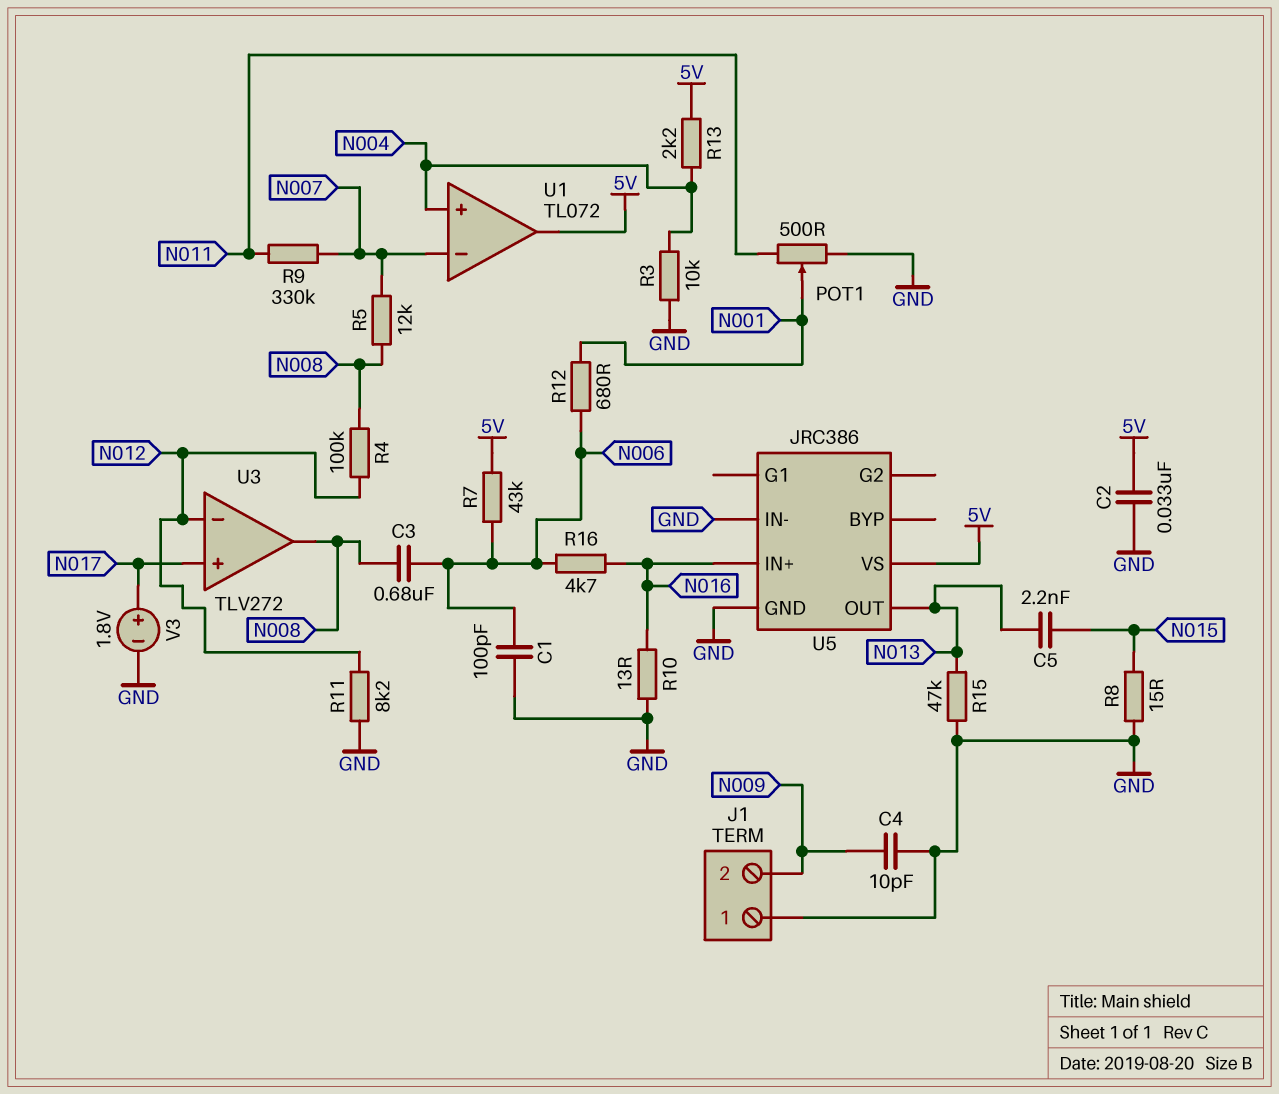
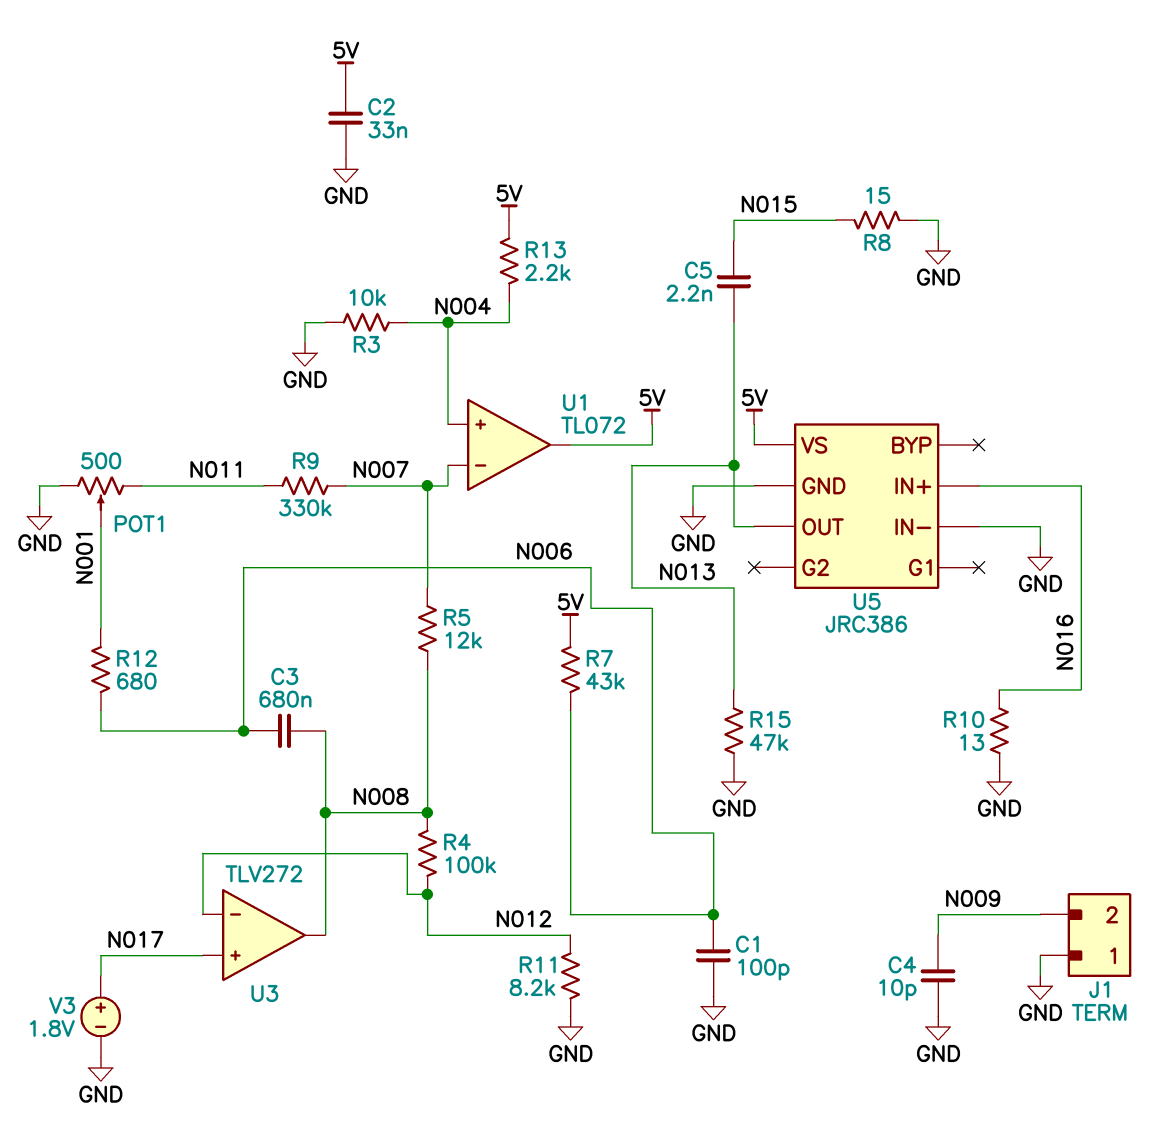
R16: 4.7k (N006, N016) -> none

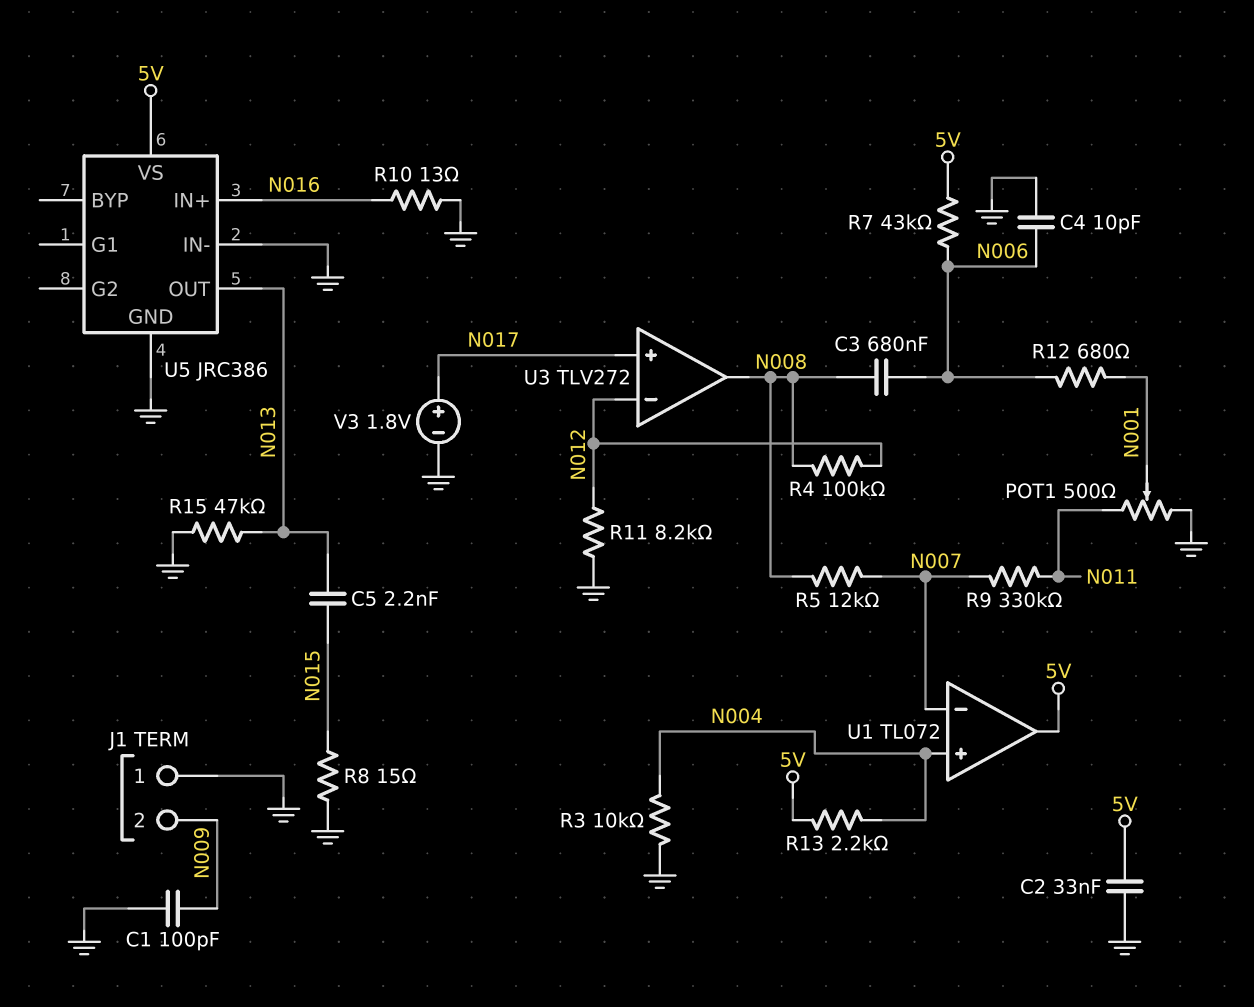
C1: 100pF (GND, N006) -> 100pF (GND, N009)
C4: 10pF (GND, N009) -> 10pF (GND, N006)

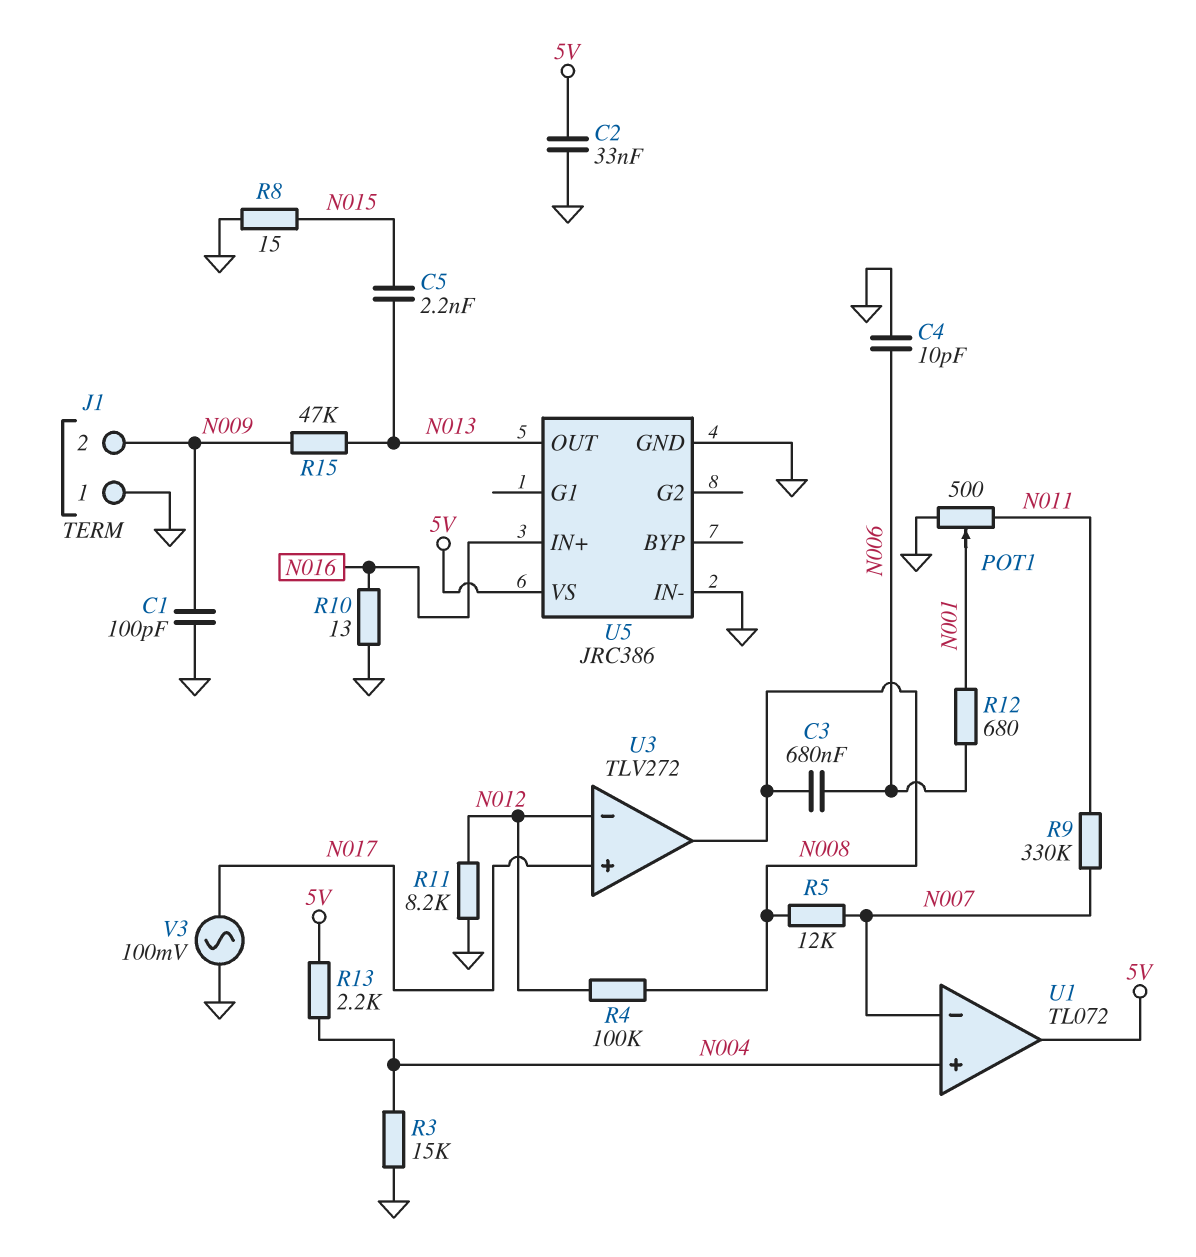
R3: 10k (GND, N004) -> 15k (GND, N004)
R7: 43k (5V, N006) -> none
R15: 47k (GND, N013) -> 47k (N009, N013)
V3: 1.8V (plus N017, minus GND) -> AC 100mV (GND, N017)

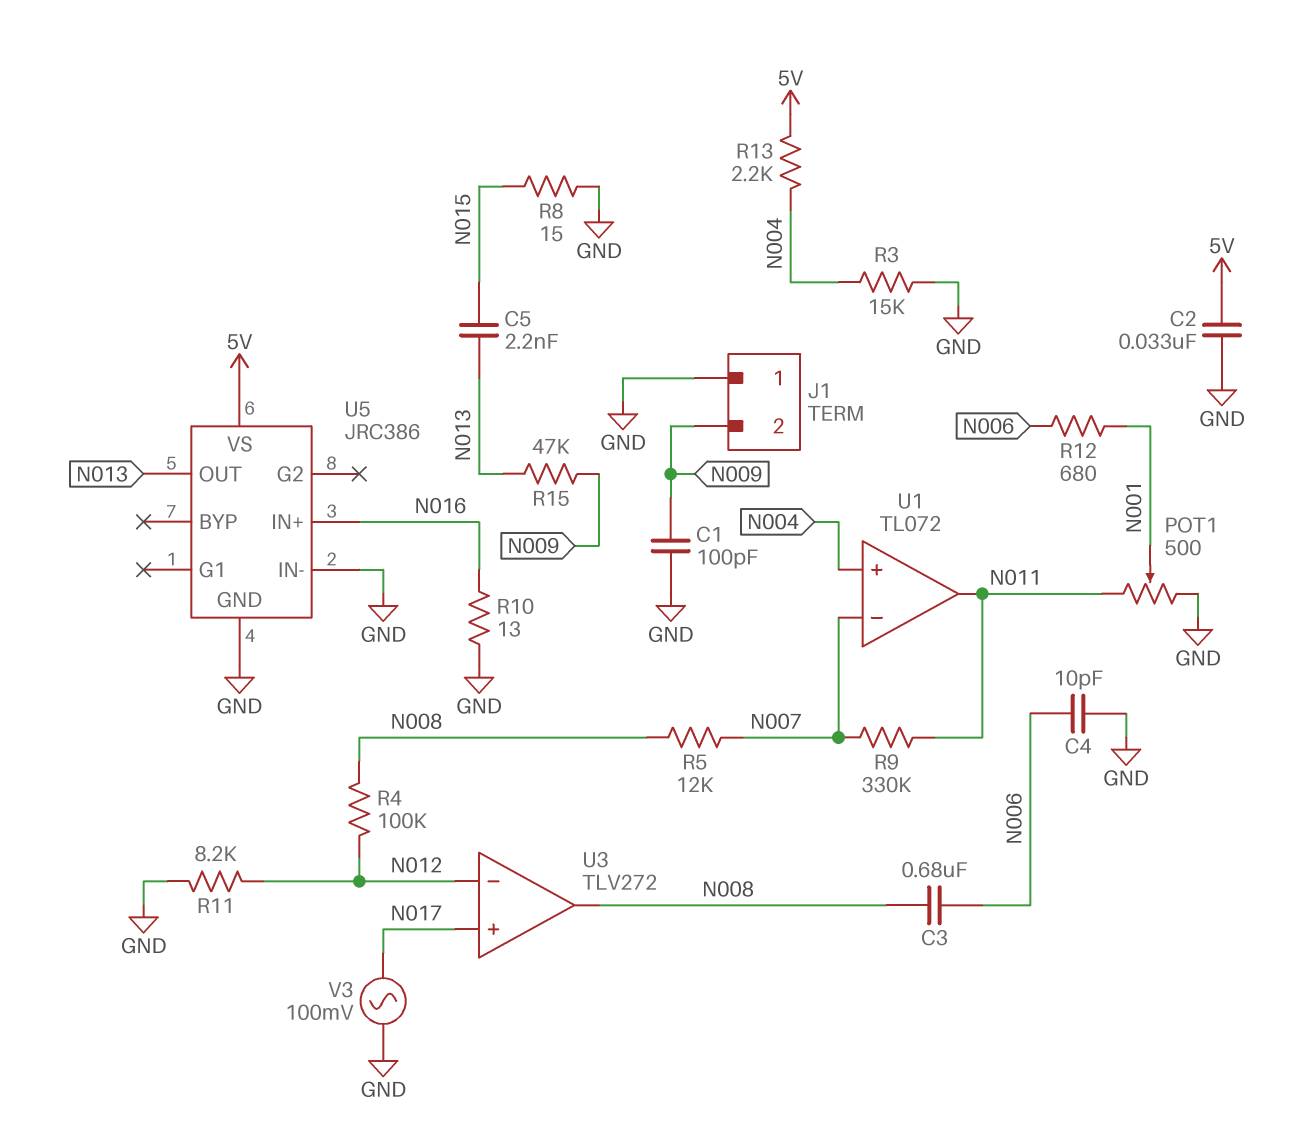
U1 pin out: 5V -> N011

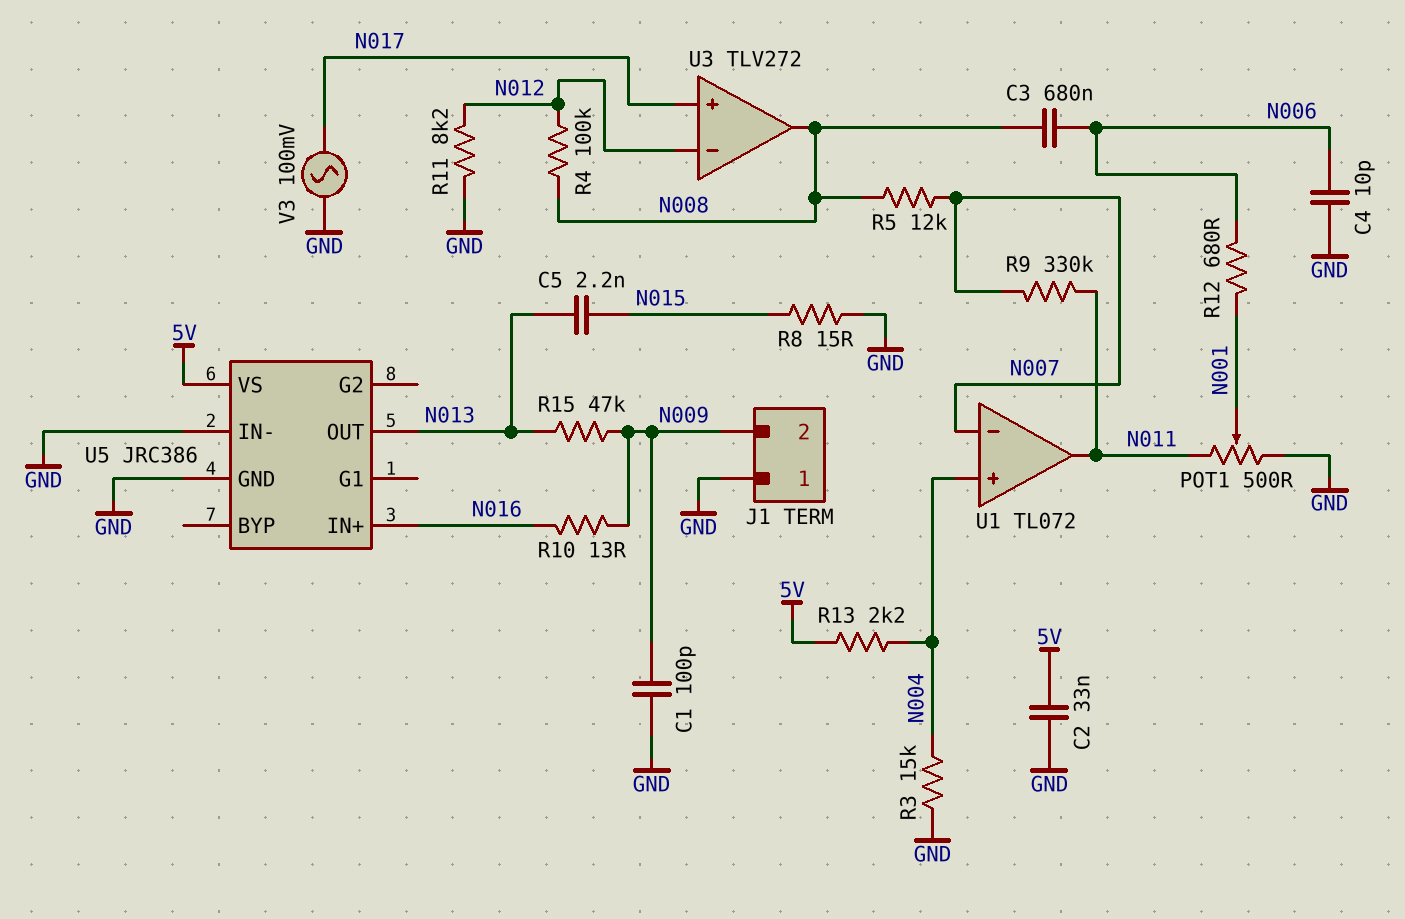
R10: 13 (GND, N016) -> 13 (N009, N016)

